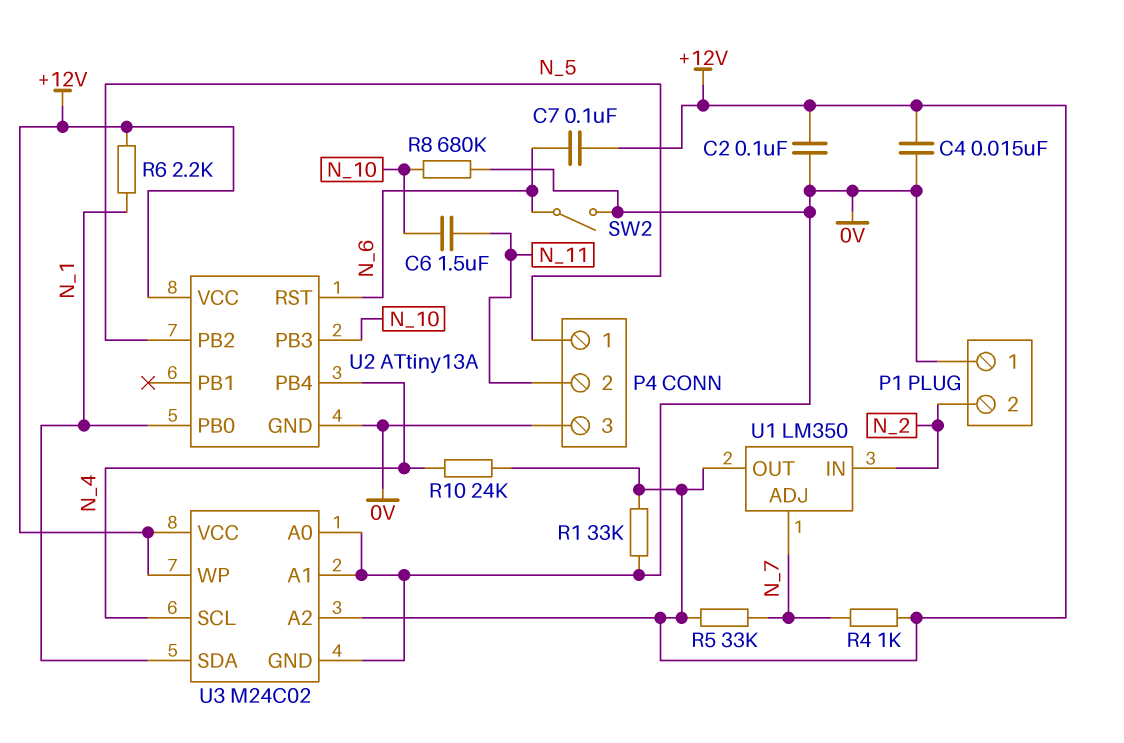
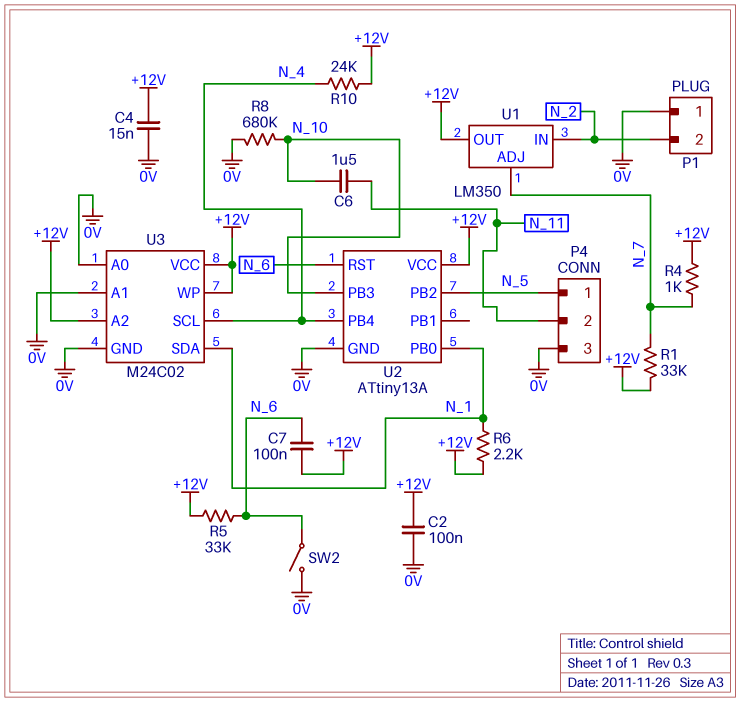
R1: 33k (+12V, 0V) -> 33k (+12V, N_7)
R5: 33k (+12V, N_7) -> 33k (+12V, N_6)

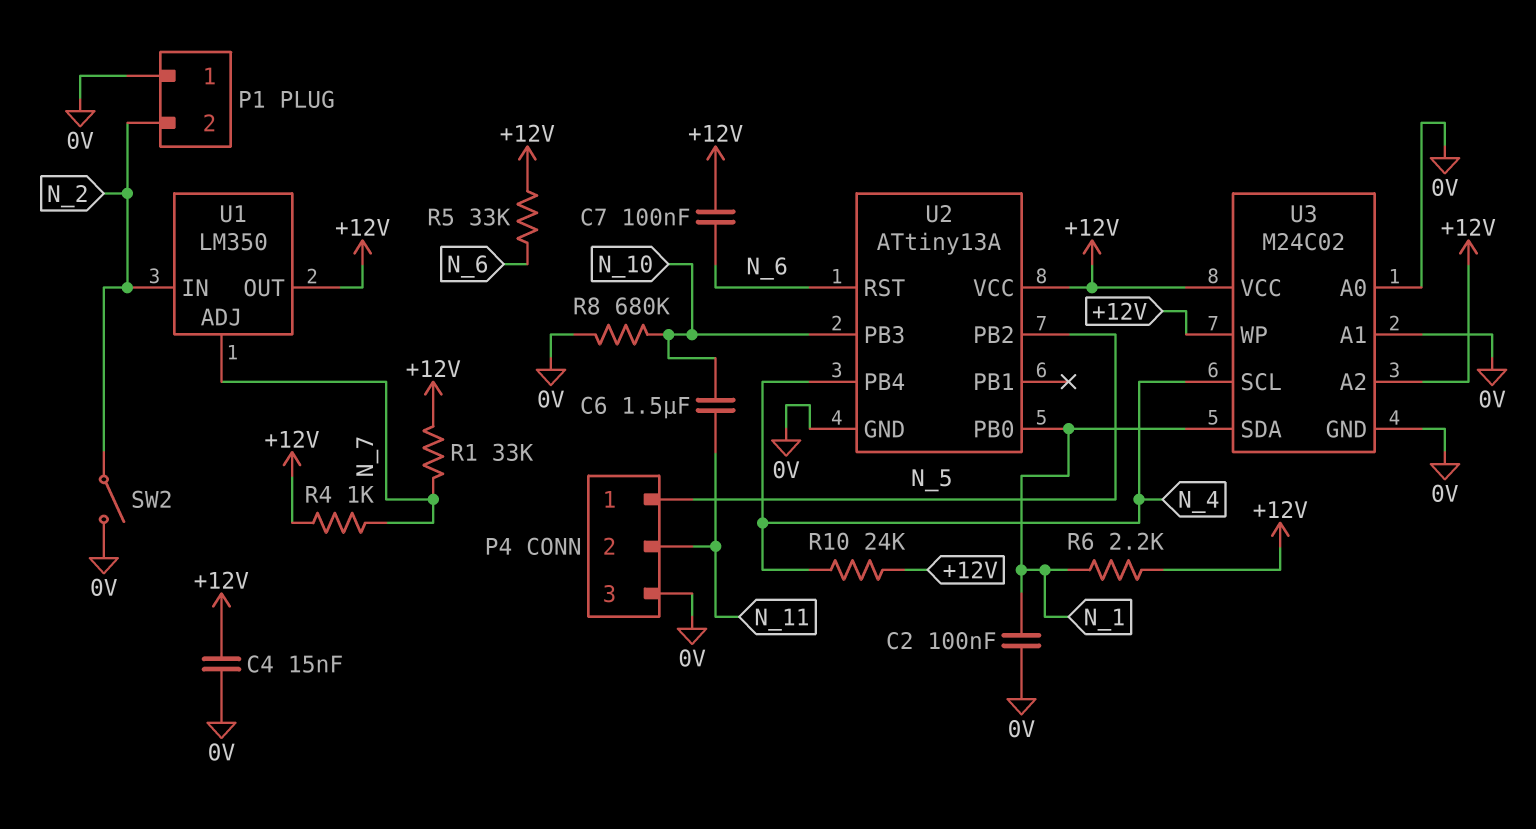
C2: 100nF (+12V, 0V) -> 100nF (0V, N_1)
SW2: switch (0V, N_6) -> switch (0V, N_2)

